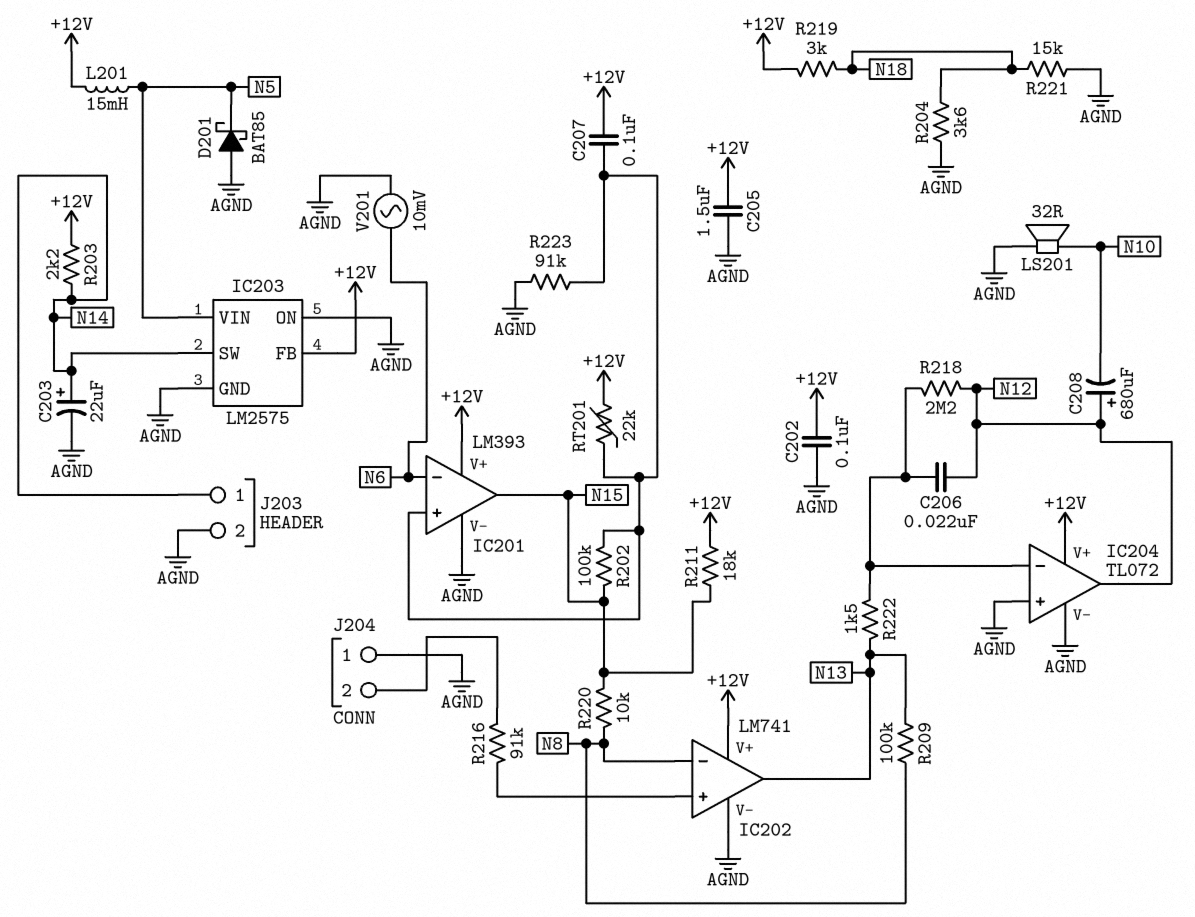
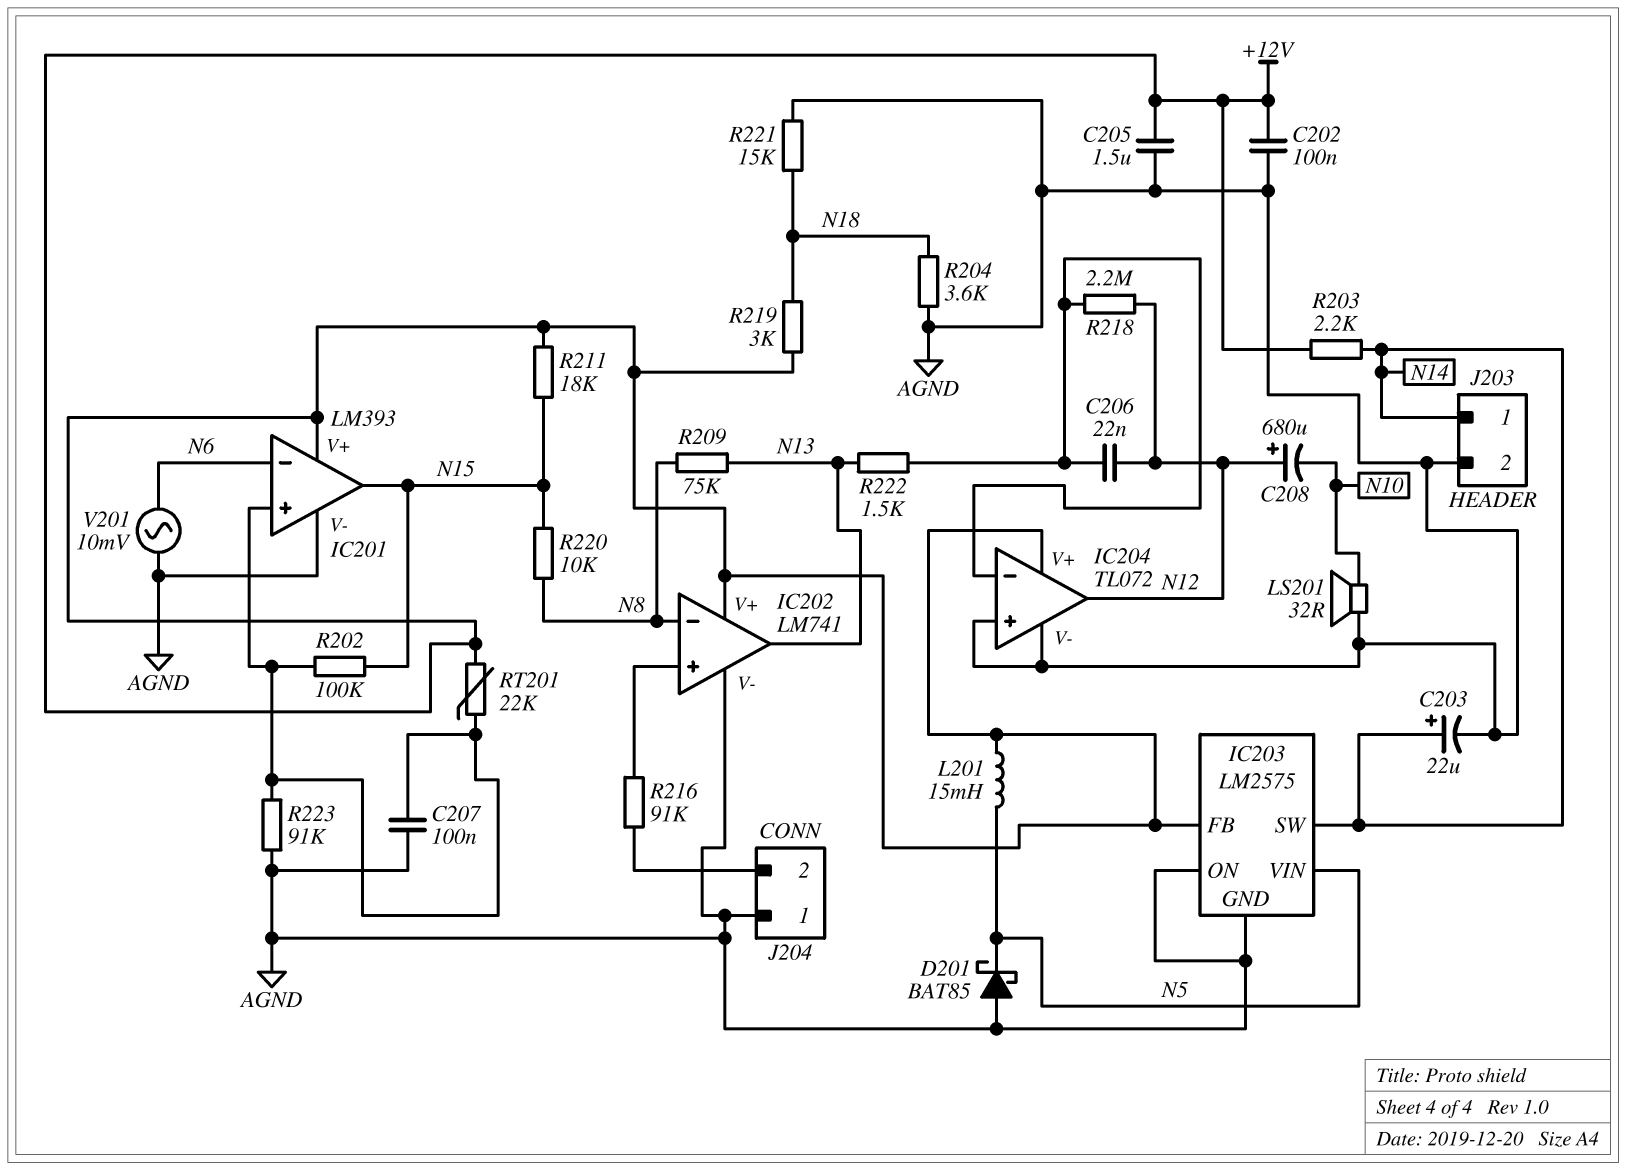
C207: 100nF (+12V, IC201/in+) -> 100nF (AGND, IC201/in+)
R209: 100k (N8, N13) -> 75k (N8, N13)

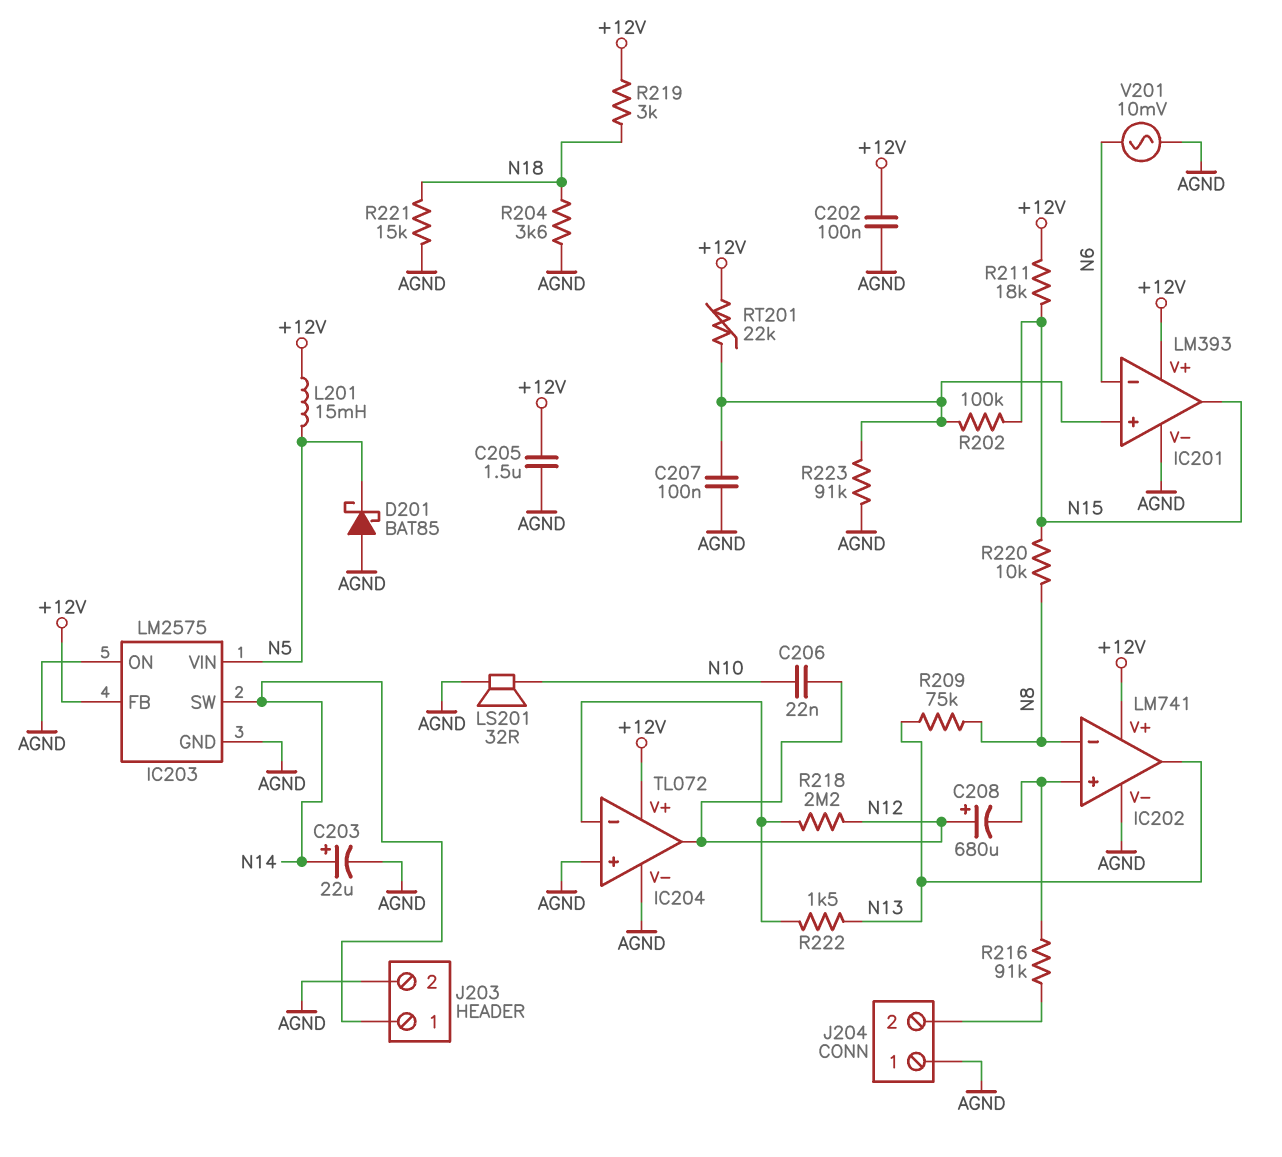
C206: 22nF (IC204/in-, N12) -> 22nF (N10, N12)
C208: 680uF (plus N12, minus N10) -> 680uF (plus N12, minus IC202/in+)
R203: 2.2k (+12V, N14) -> none

